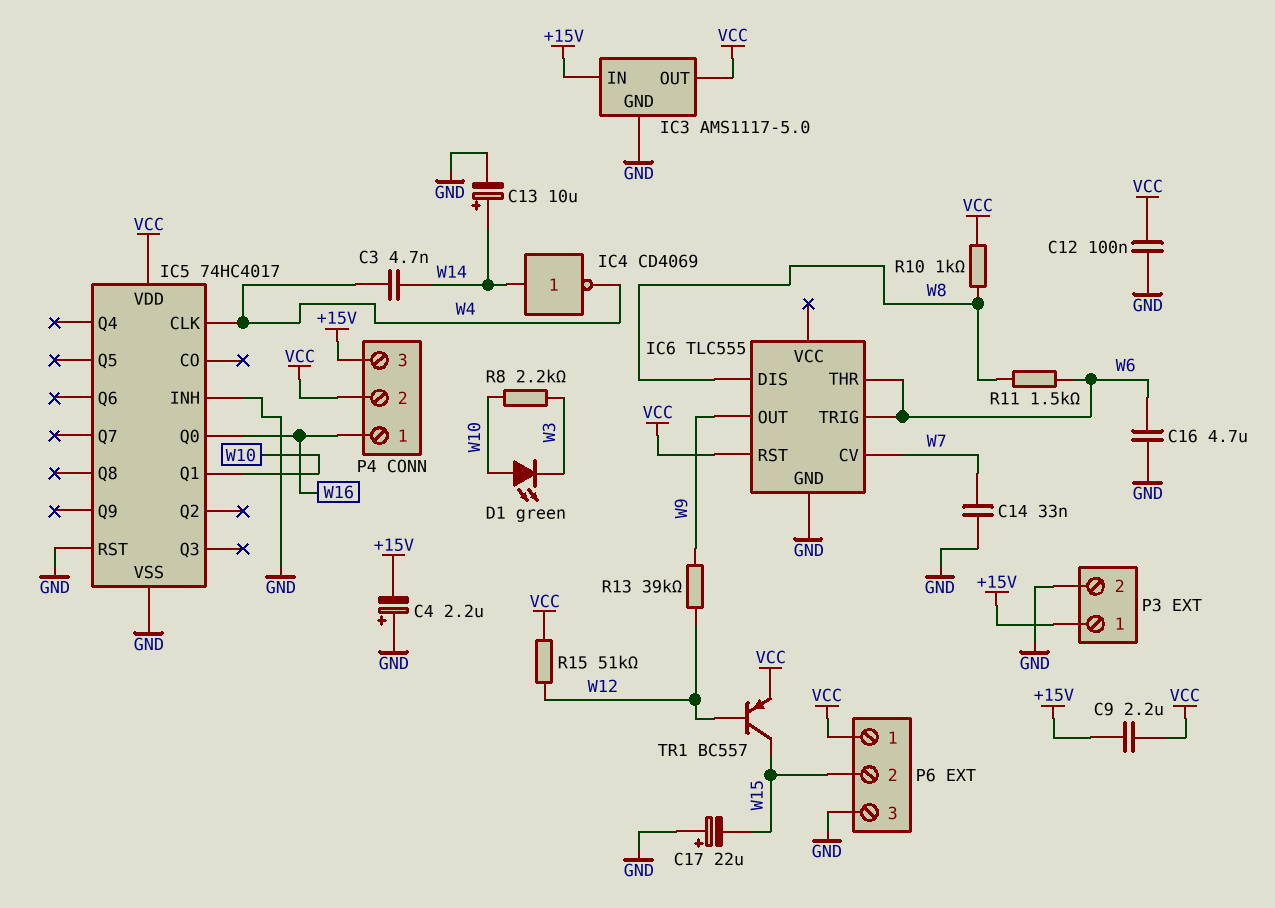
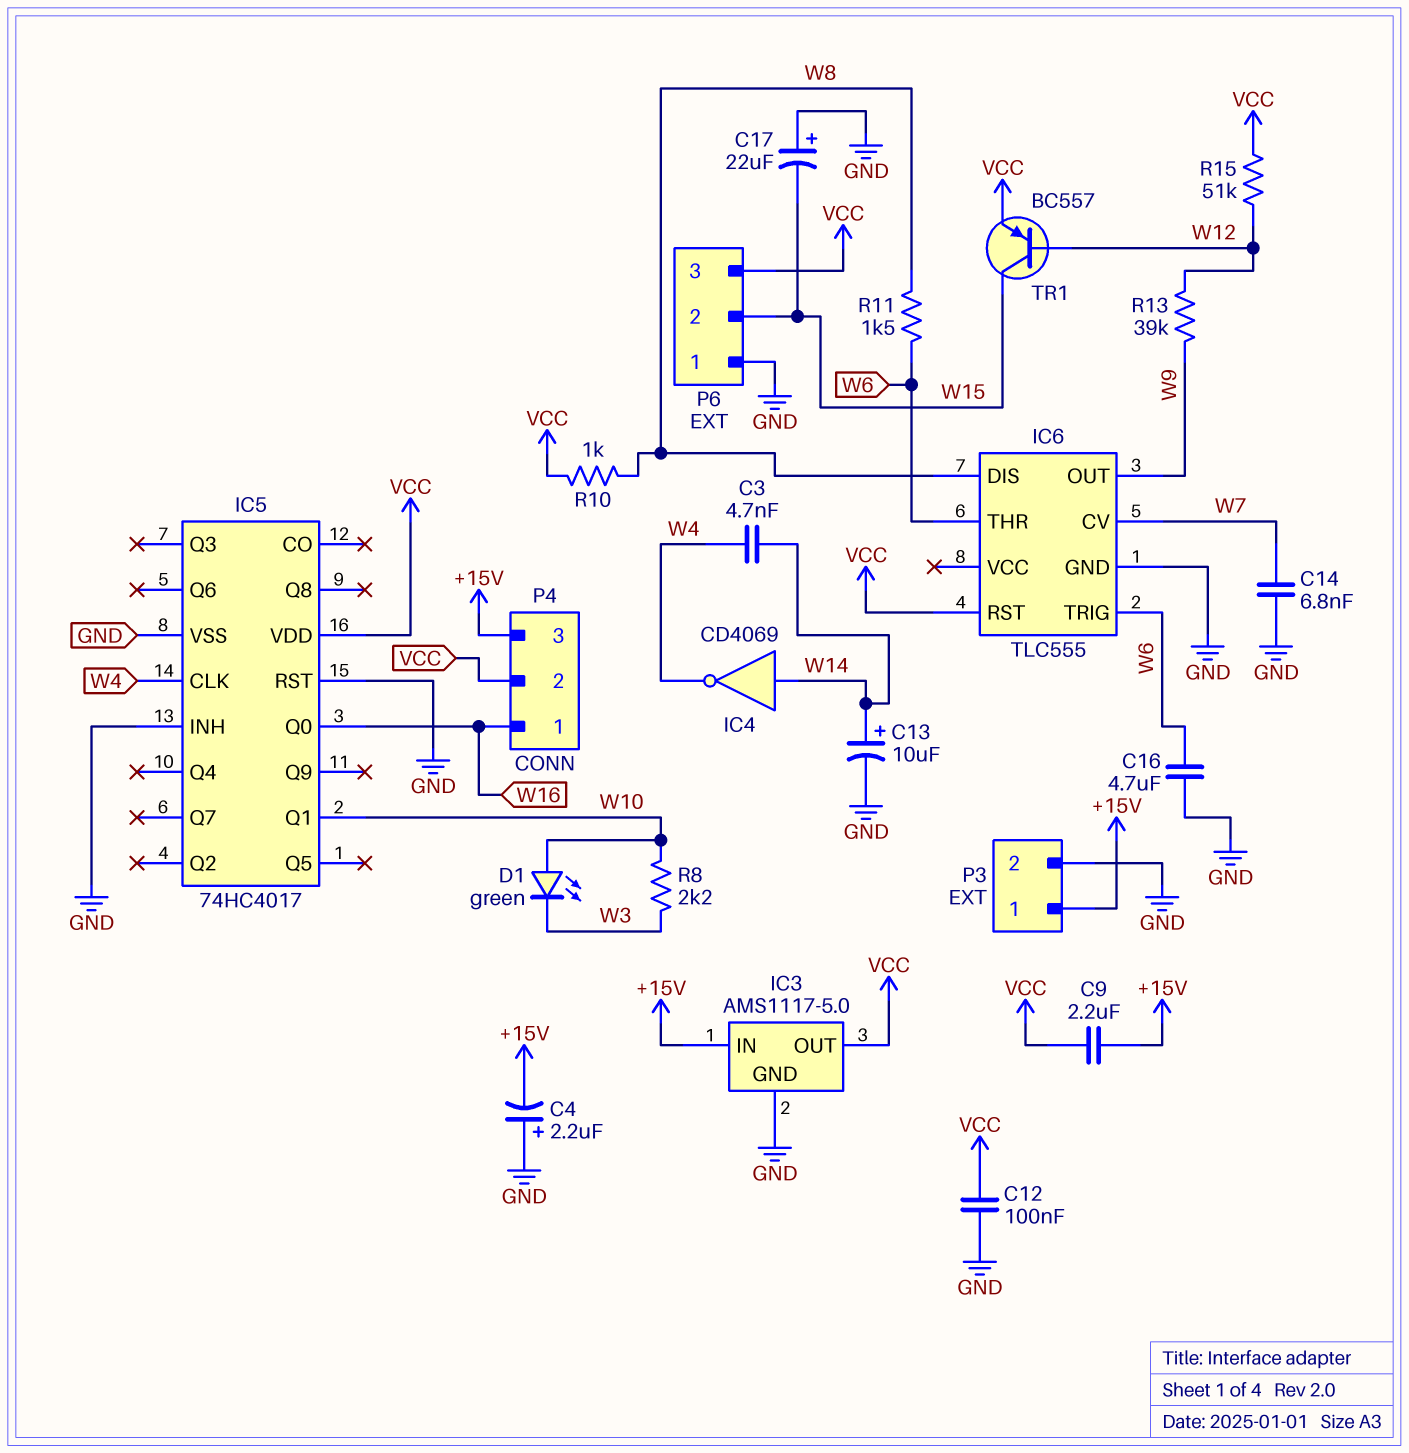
C14: 33nF (GND, W7) -> 6.8nF (GND, W7)
P6 pin 1: VCC -> GND
P6 pin 3: GND -> VCC

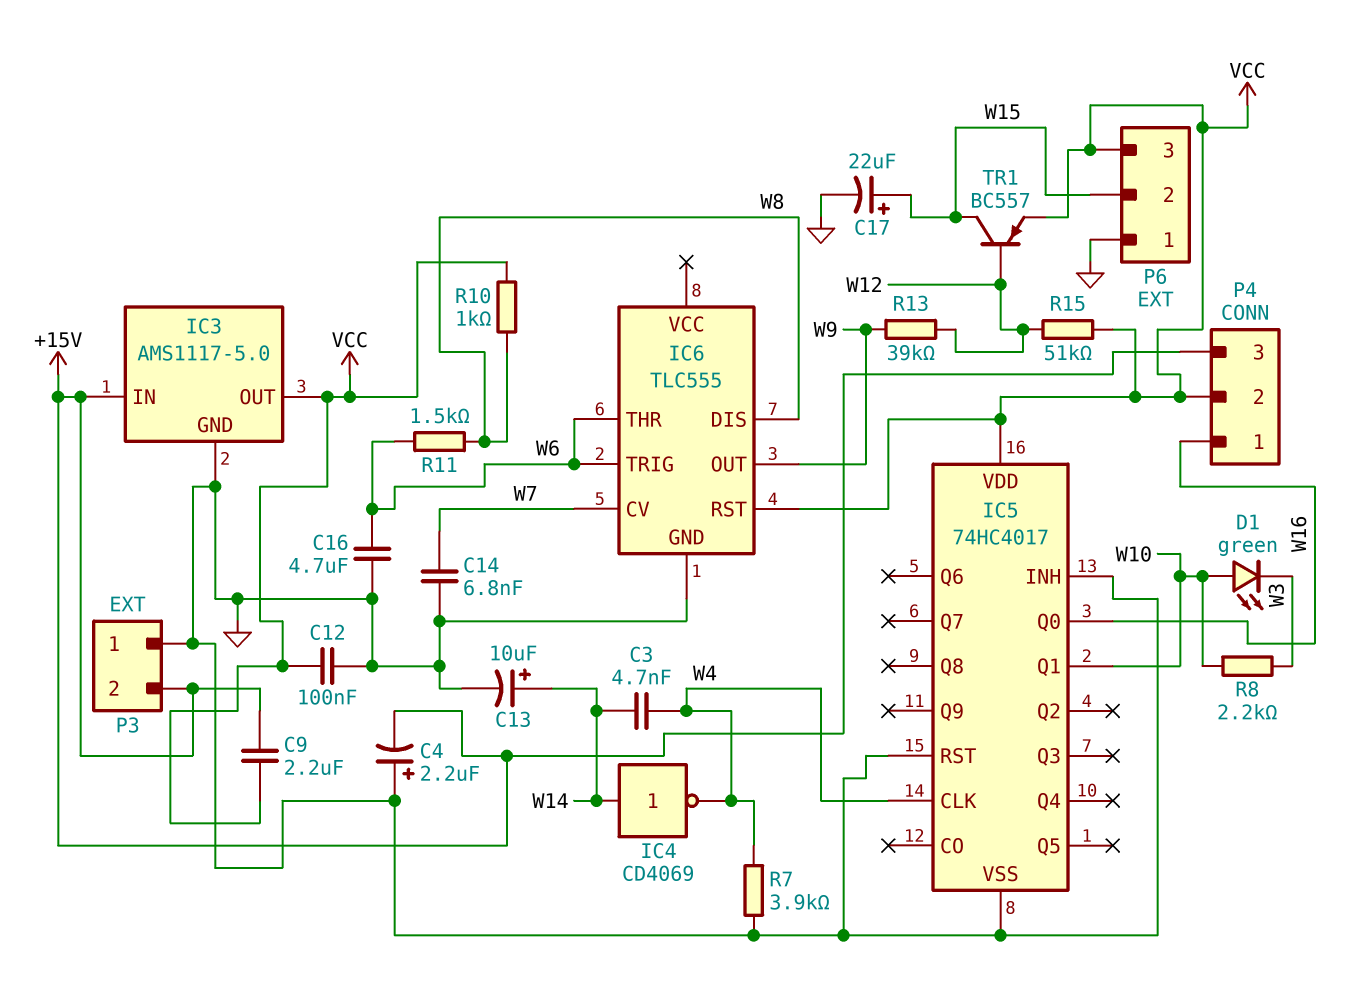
C17: 22uF (plus GND, minus W15) -> 22uF (plus W15, minus GND)
P3 pin 1: +15V -> GND
P3 pin 2: GND -> +15V
R7: none -> 3.9k (GND, W4)

